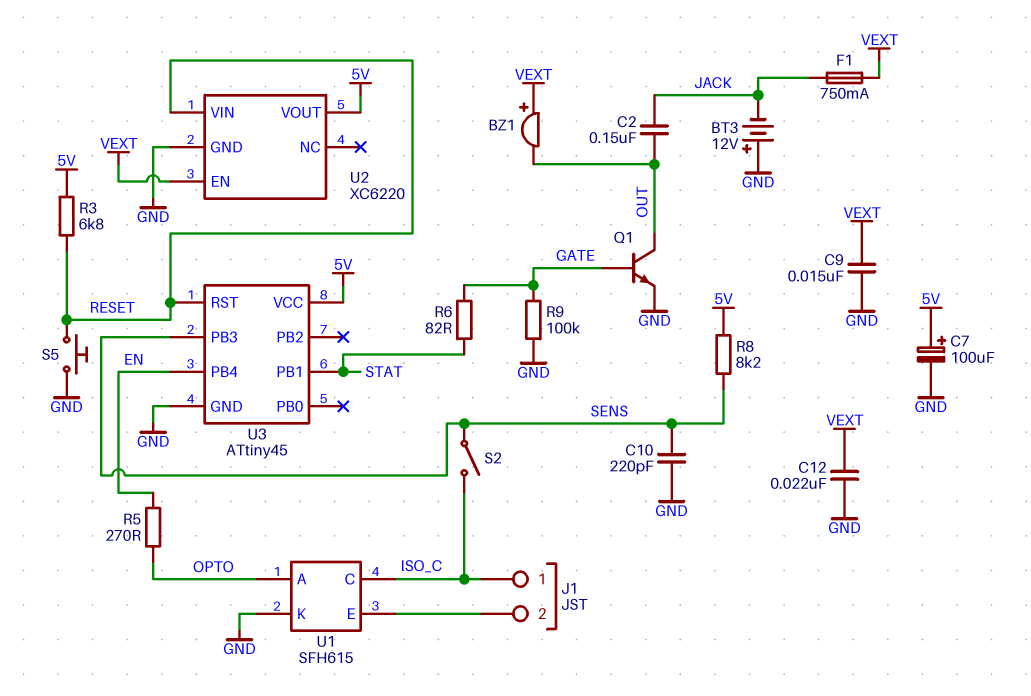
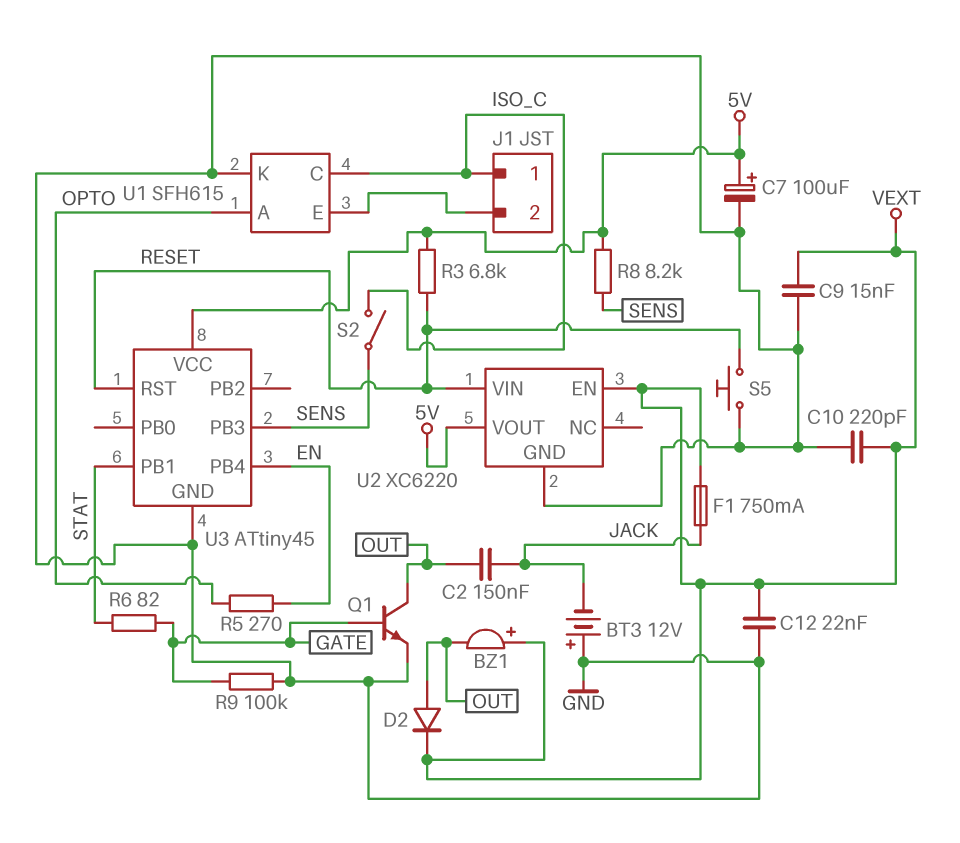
C10: 220pF (GND, SENS) -> 220pF (GND, VEXT)
D2: none -> diode (A OUT, K VEXT)

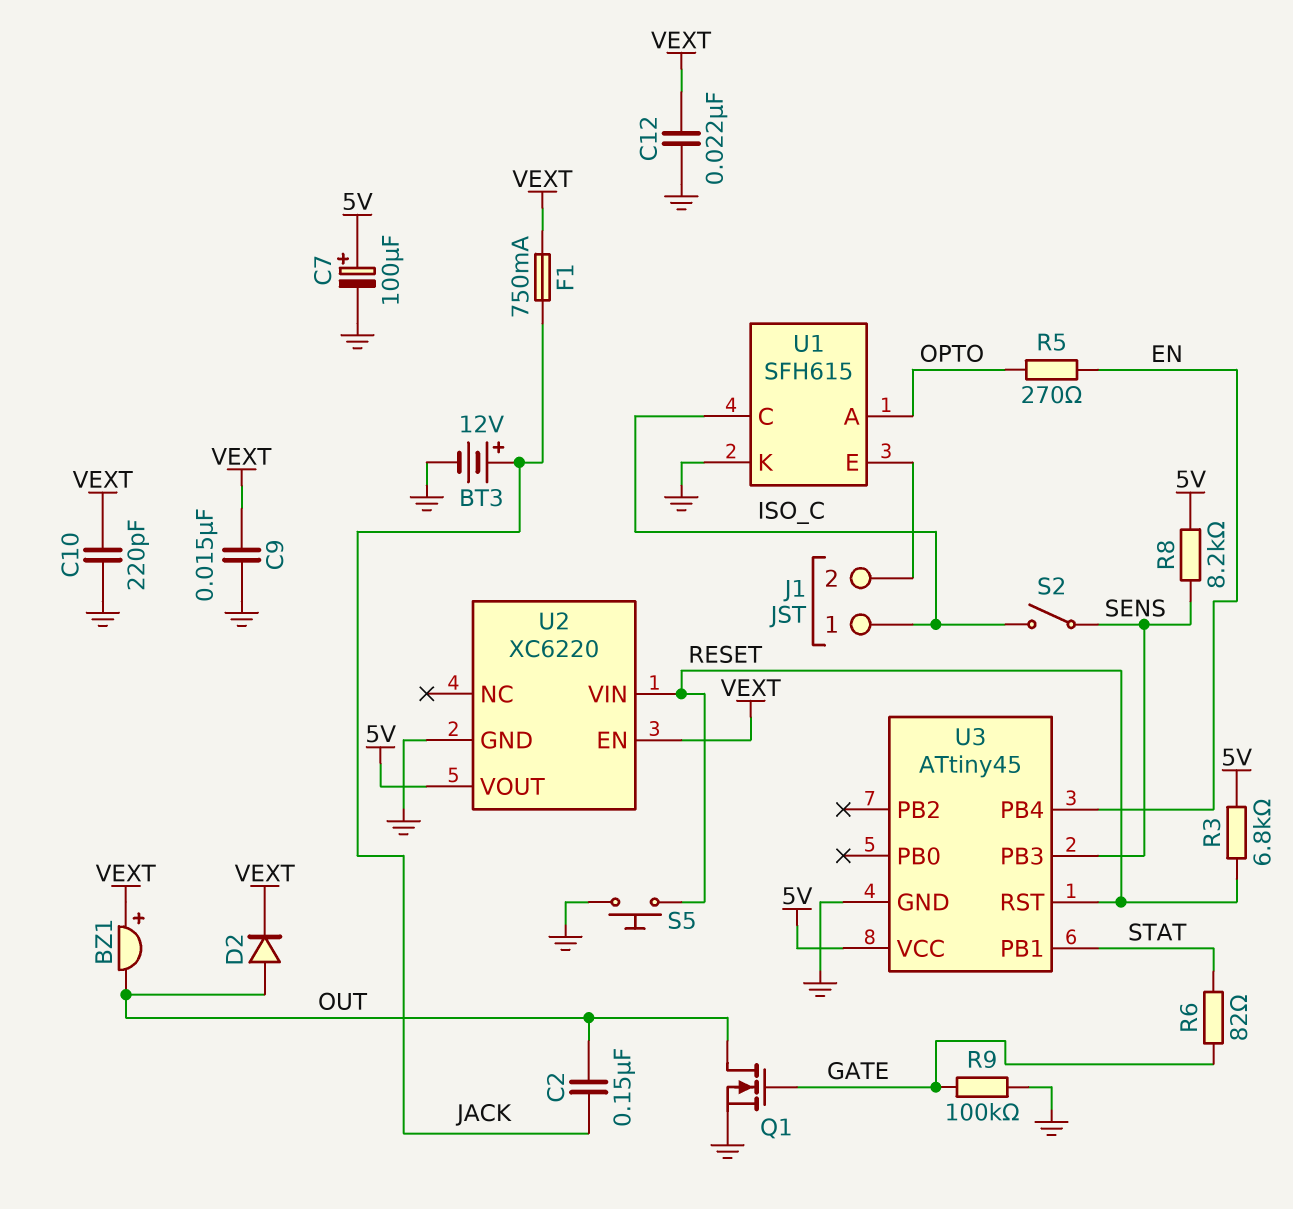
BT3: 12V (plus GND, minus JACK) -> 12V (plus JACK, minus GND)
Q1: NPN (B GATE, C OUT, E GND) -> NMOS (G GATE, D OUT, S GND)

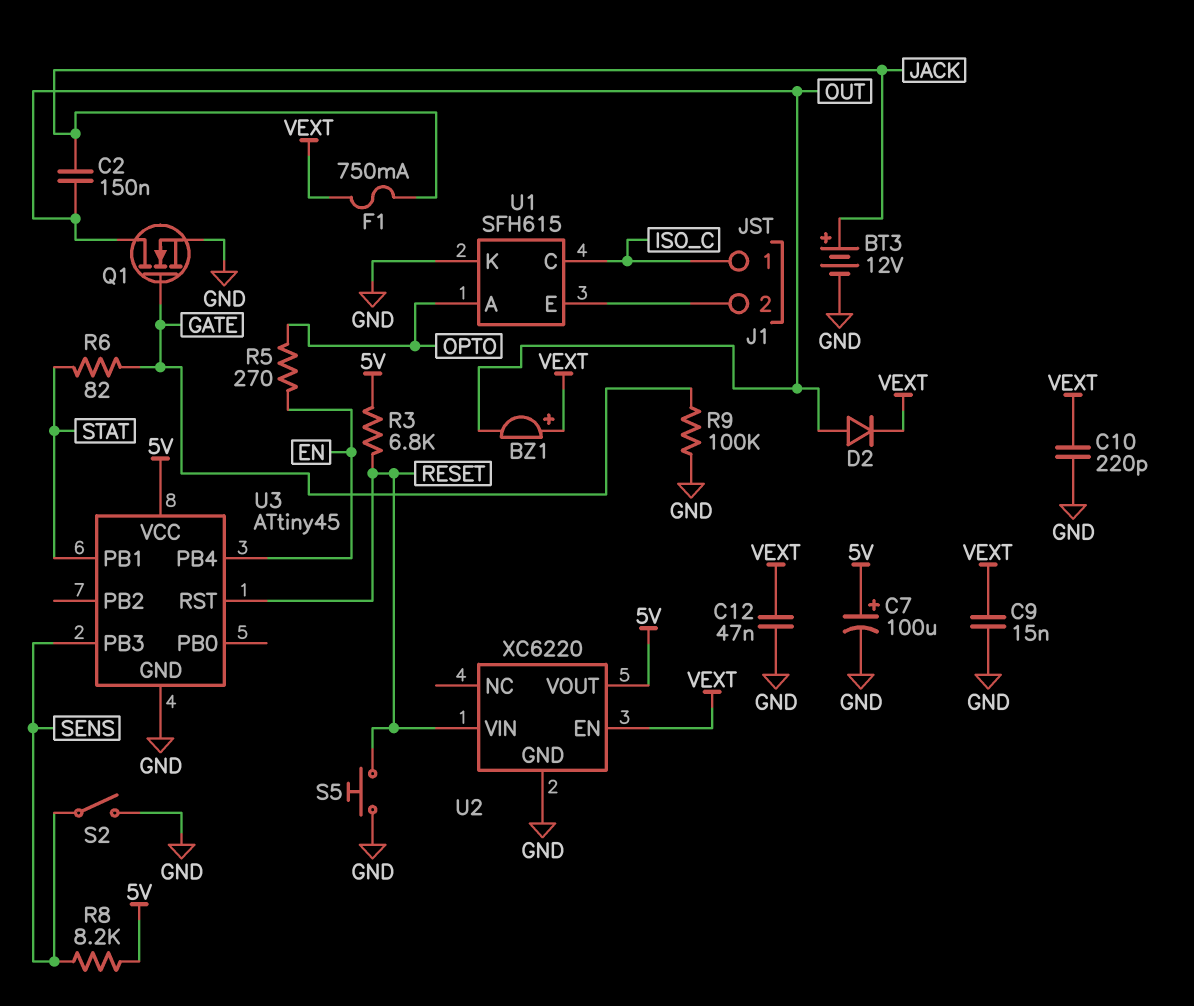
C12: 22nF (GND, VEXT) -> 47nF (GND, VEXT)
S2: switch (ISO_C, SENS) -> switch (GND, SENS)

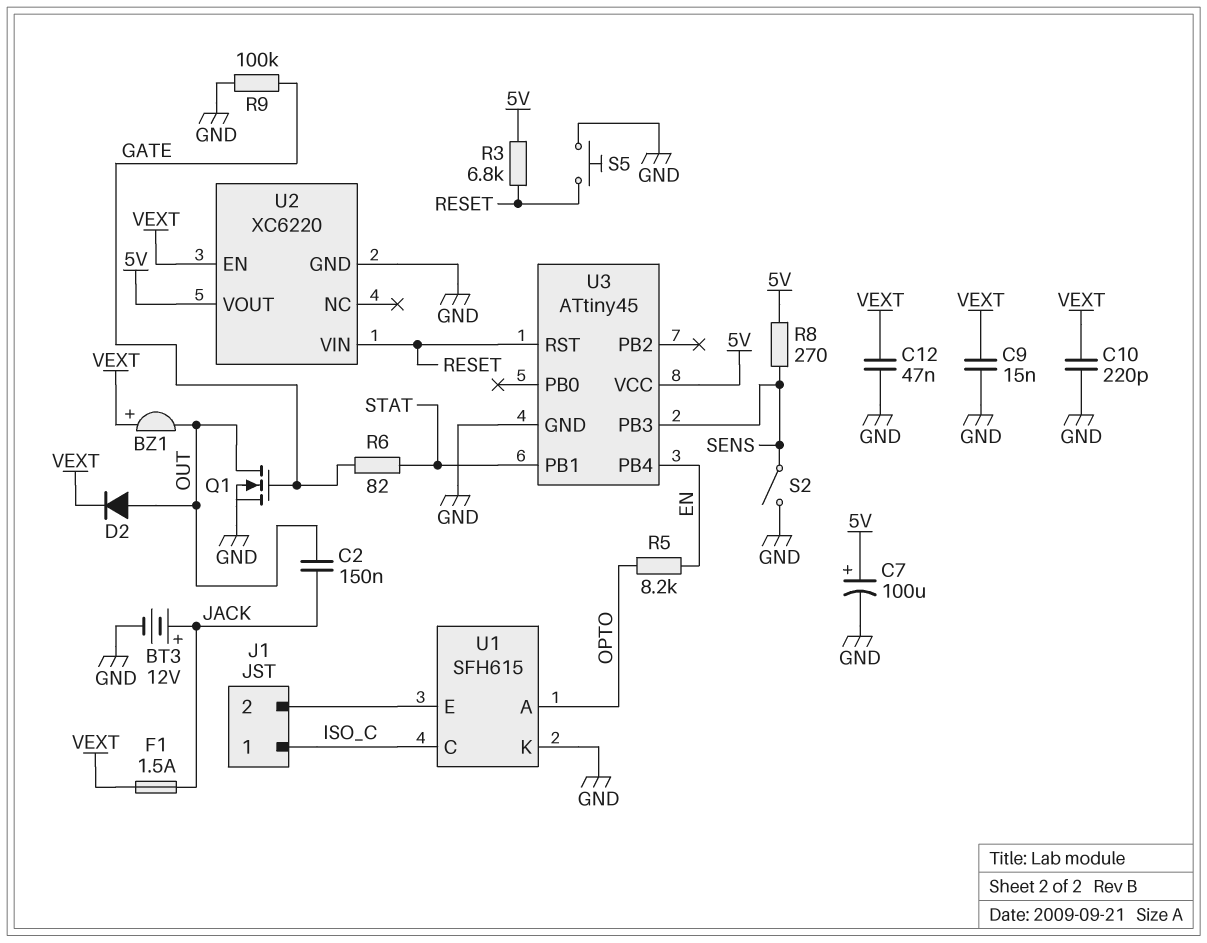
F1: 750mA (JACK, VEXT) -> 1.5A (JACK, VEXT)
R5: 270 (EN, OPTO) -> 8.2k (EN, OPTO)
R8: 8.2k (5V, SENS) -> 270 (5V, SENS)

